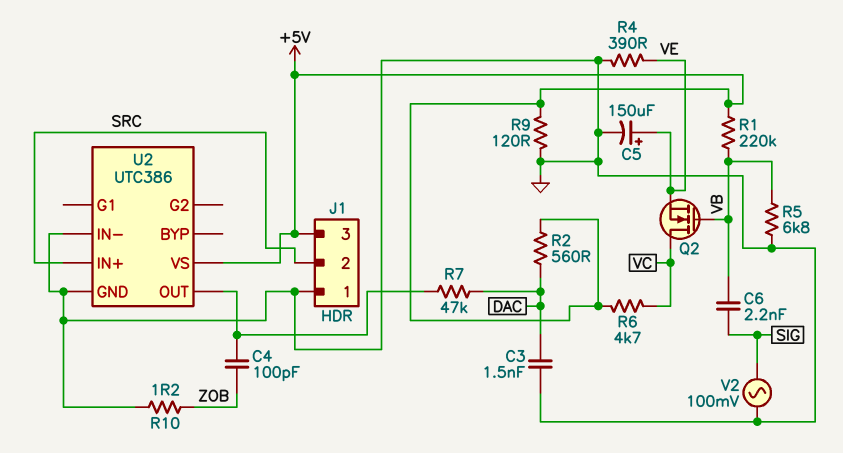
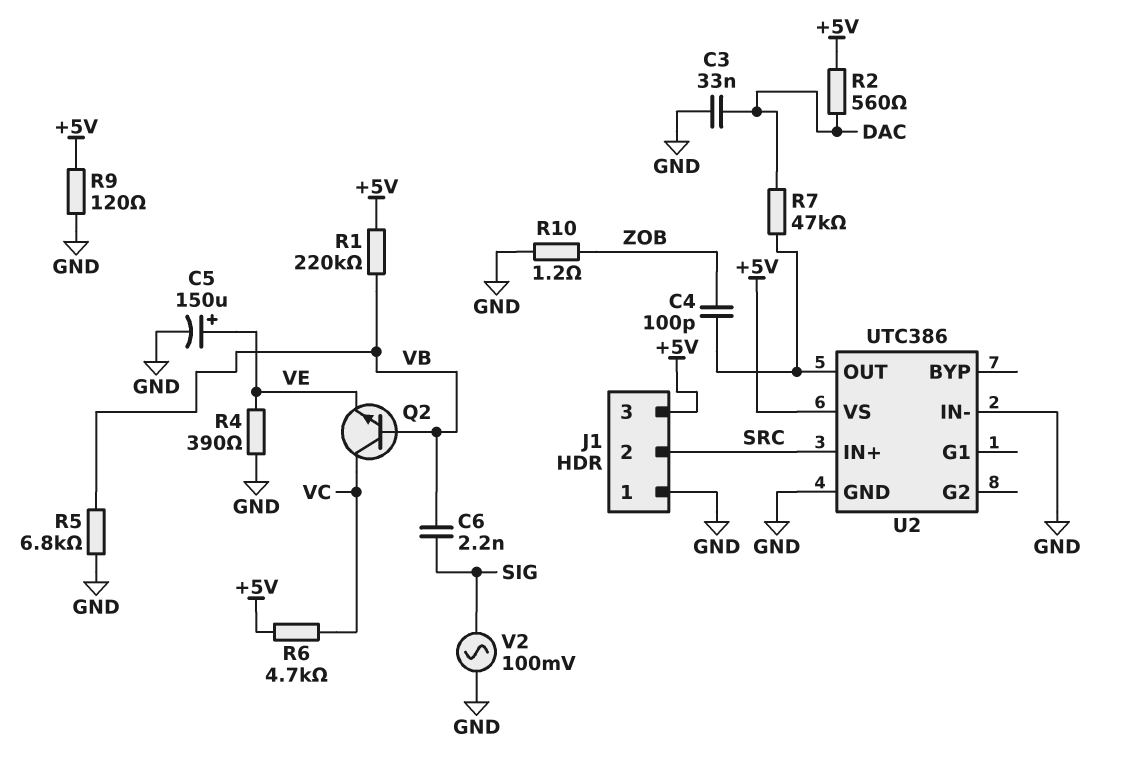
C3: 1.5nF (DAC, GND) -> 33nF (DAC, GND)
Q2: NMOS (G VB, D VC, S VE) -> NPN (B VB, C VC, E VE)

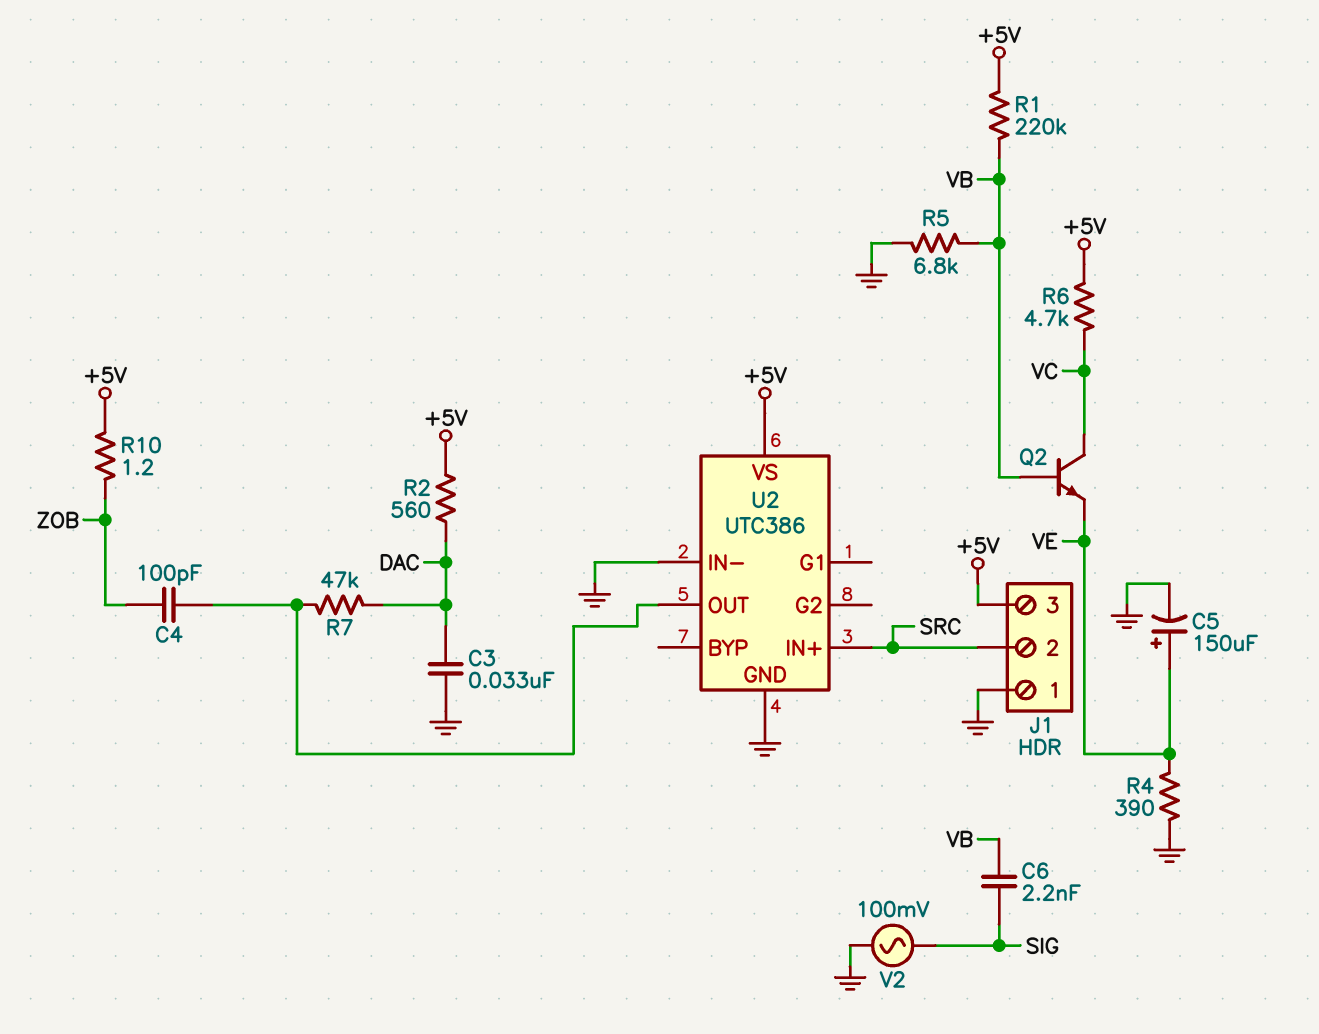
R9: 120 (+5V, GND) -> none
R10: 1.2 (GND, ZOB) -> 1.2 (+5V, ZOB)

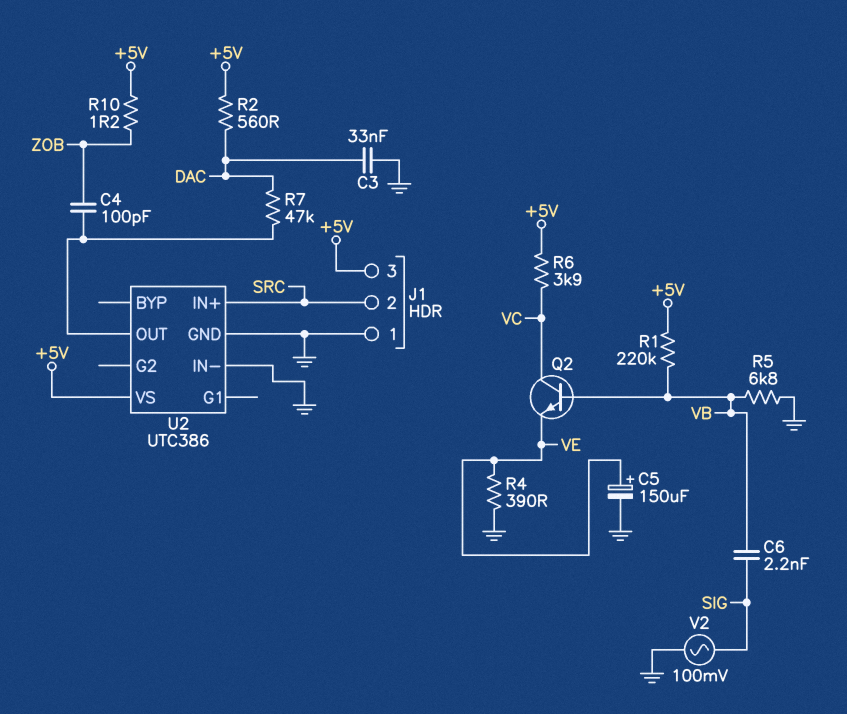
R6: 4.7k (+5V, VC) -> 3.9k (+5V, VC)

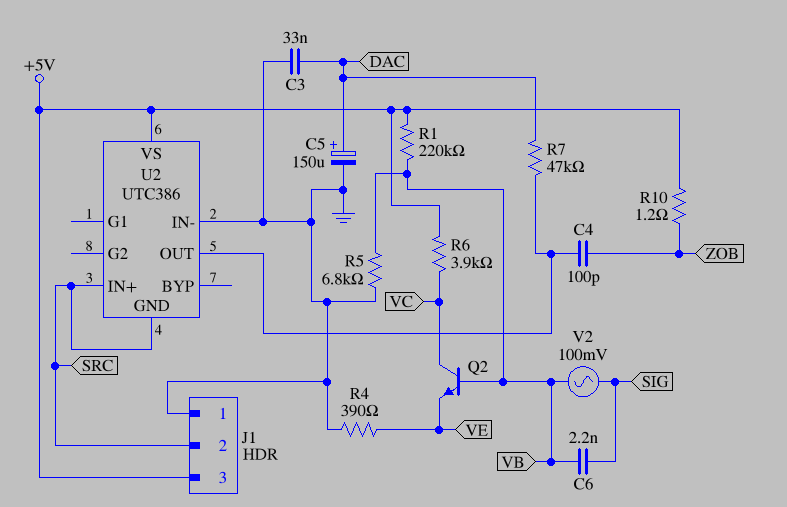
C5: 150uF (plus VE, minus GND) -> 150uF (plus DAC, minus GND)
R2: 560 (+5V, DAC) -> none
U2 pin GND: GND -> SRC
V2: AC 100mV (GND, SIG) -> AC 100mV (SIG, VB)

